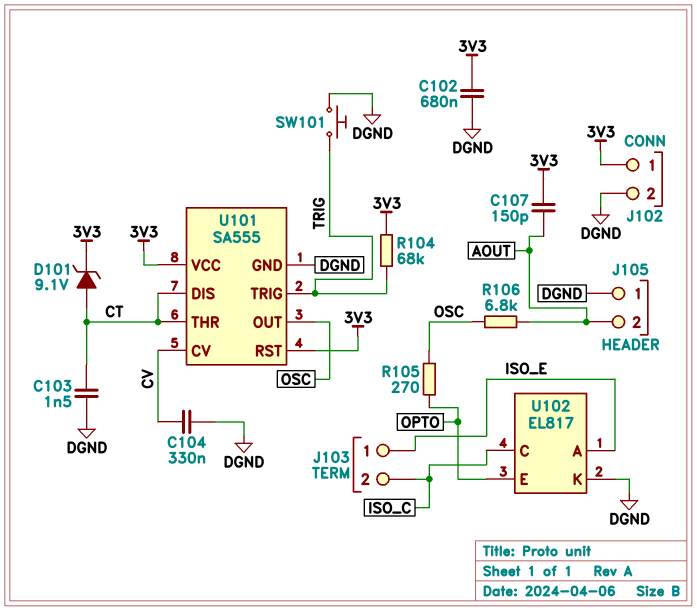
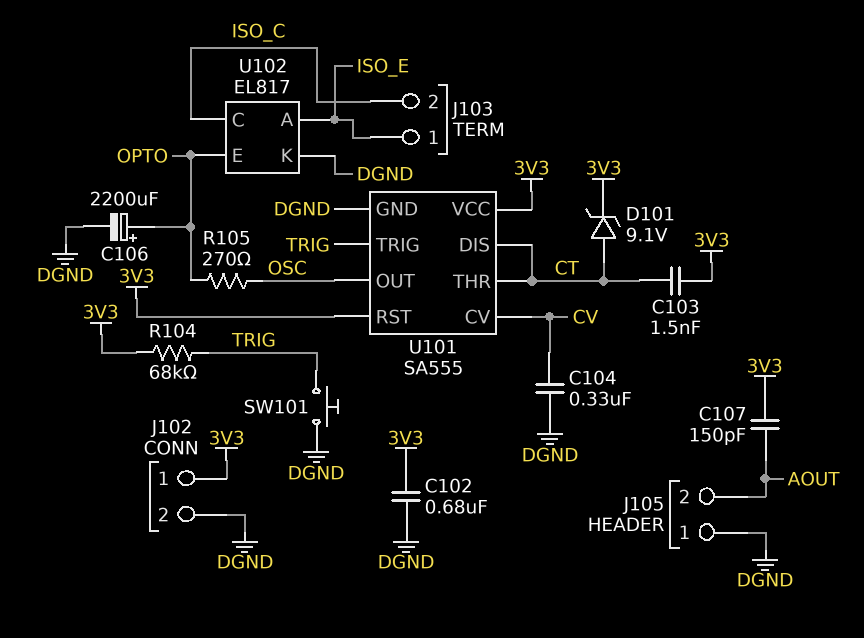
C103: 1.5nF (CT, DGND) -> 1.5nF (3V3, CT)
C106: none -> 2200uF (plus OPTO, minus DGND)
R106: 6.8k (AOUT, OSC) -> none

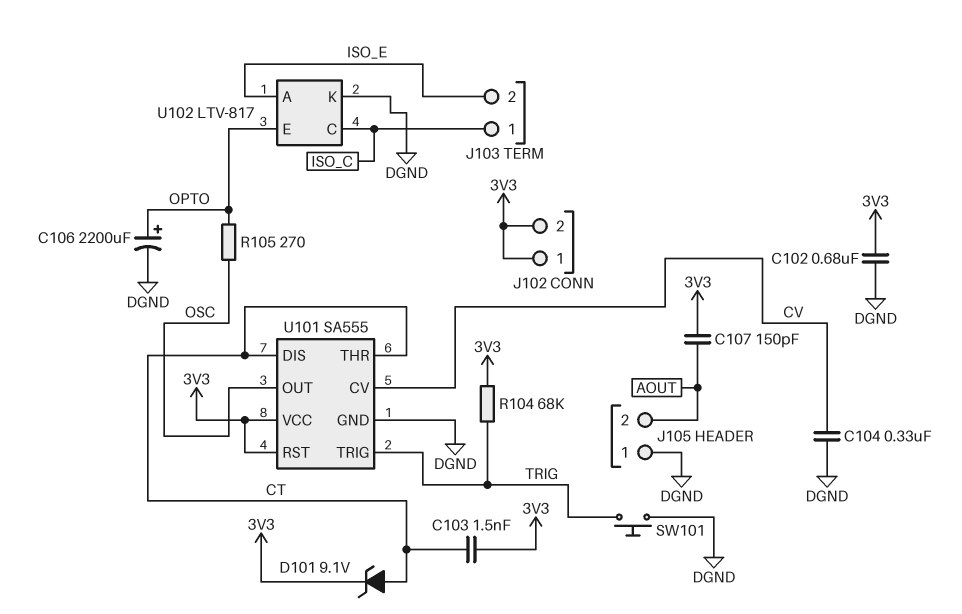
J102 pin 2: DGND -> 3V3
J103 pin 1: ISO_E -> ISO_C
J103 pin 2: ISO_C -> ISO_E
U102: EL817 -> LTV-817

